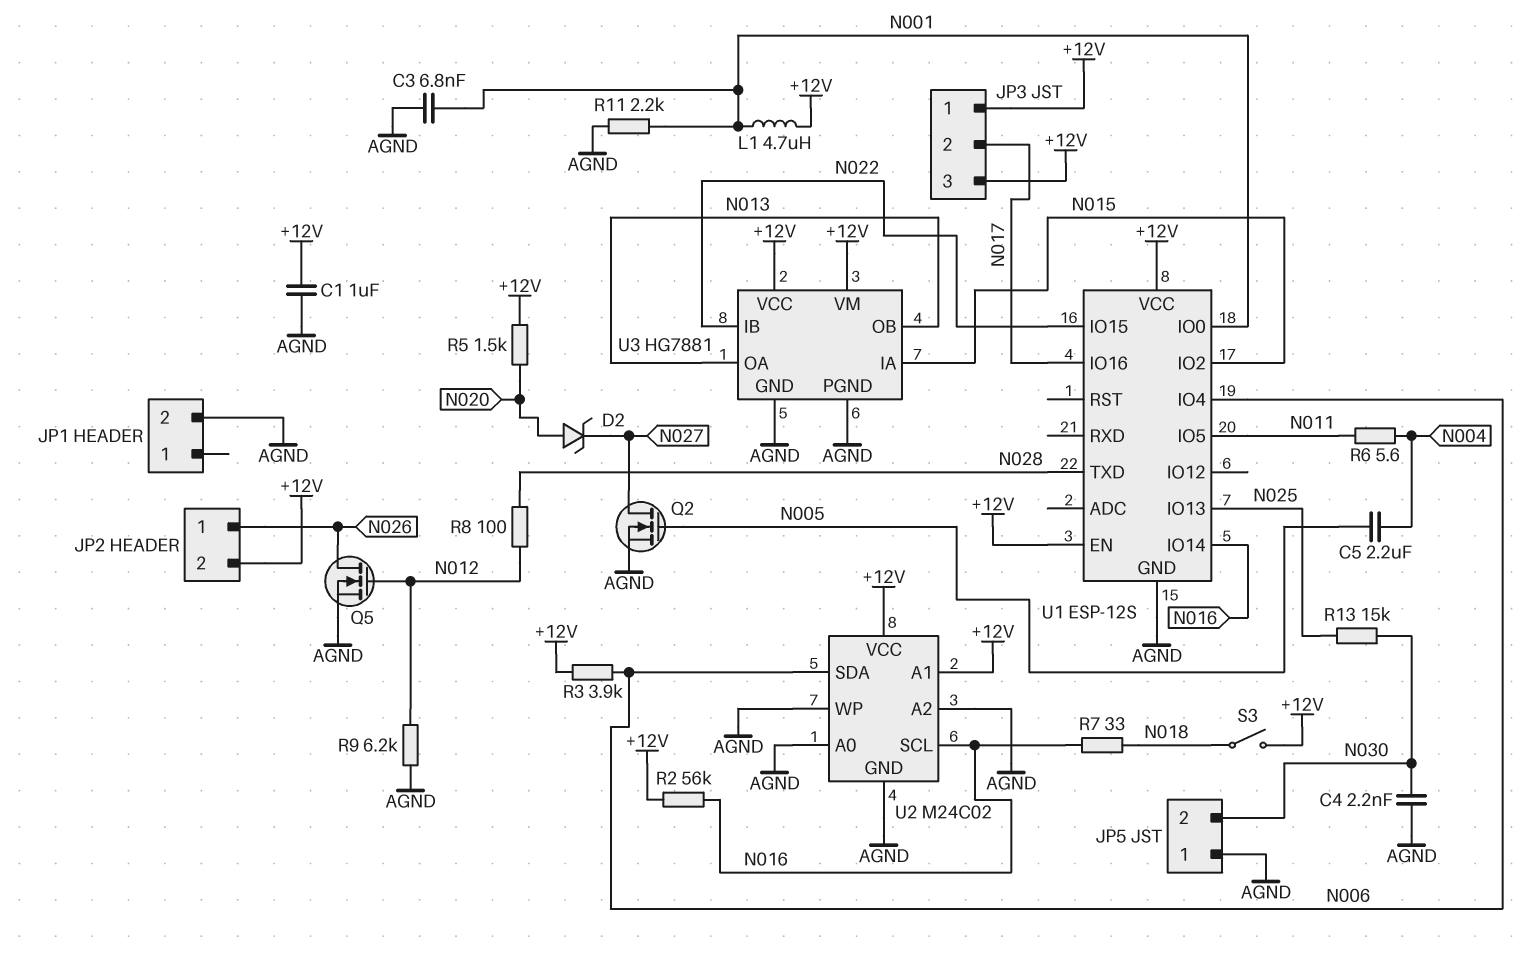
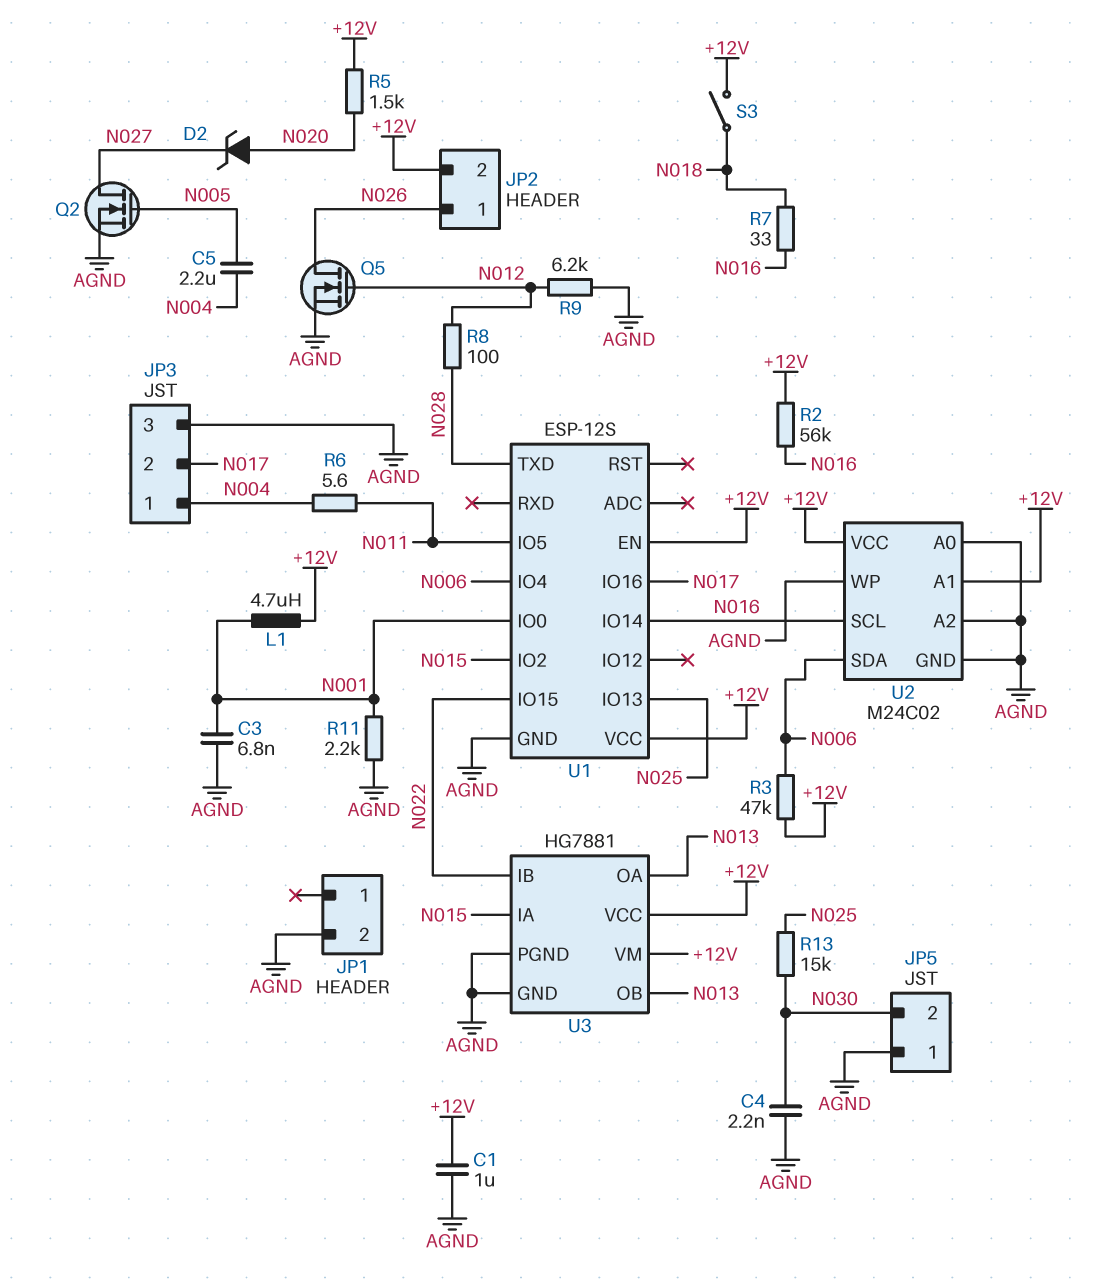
JP3 pin 1: +12V -> N004
JP3 pin 3: +12V -> AGND
R3: 3.9k (+12V, N006) -> 47k (+12V, N006)

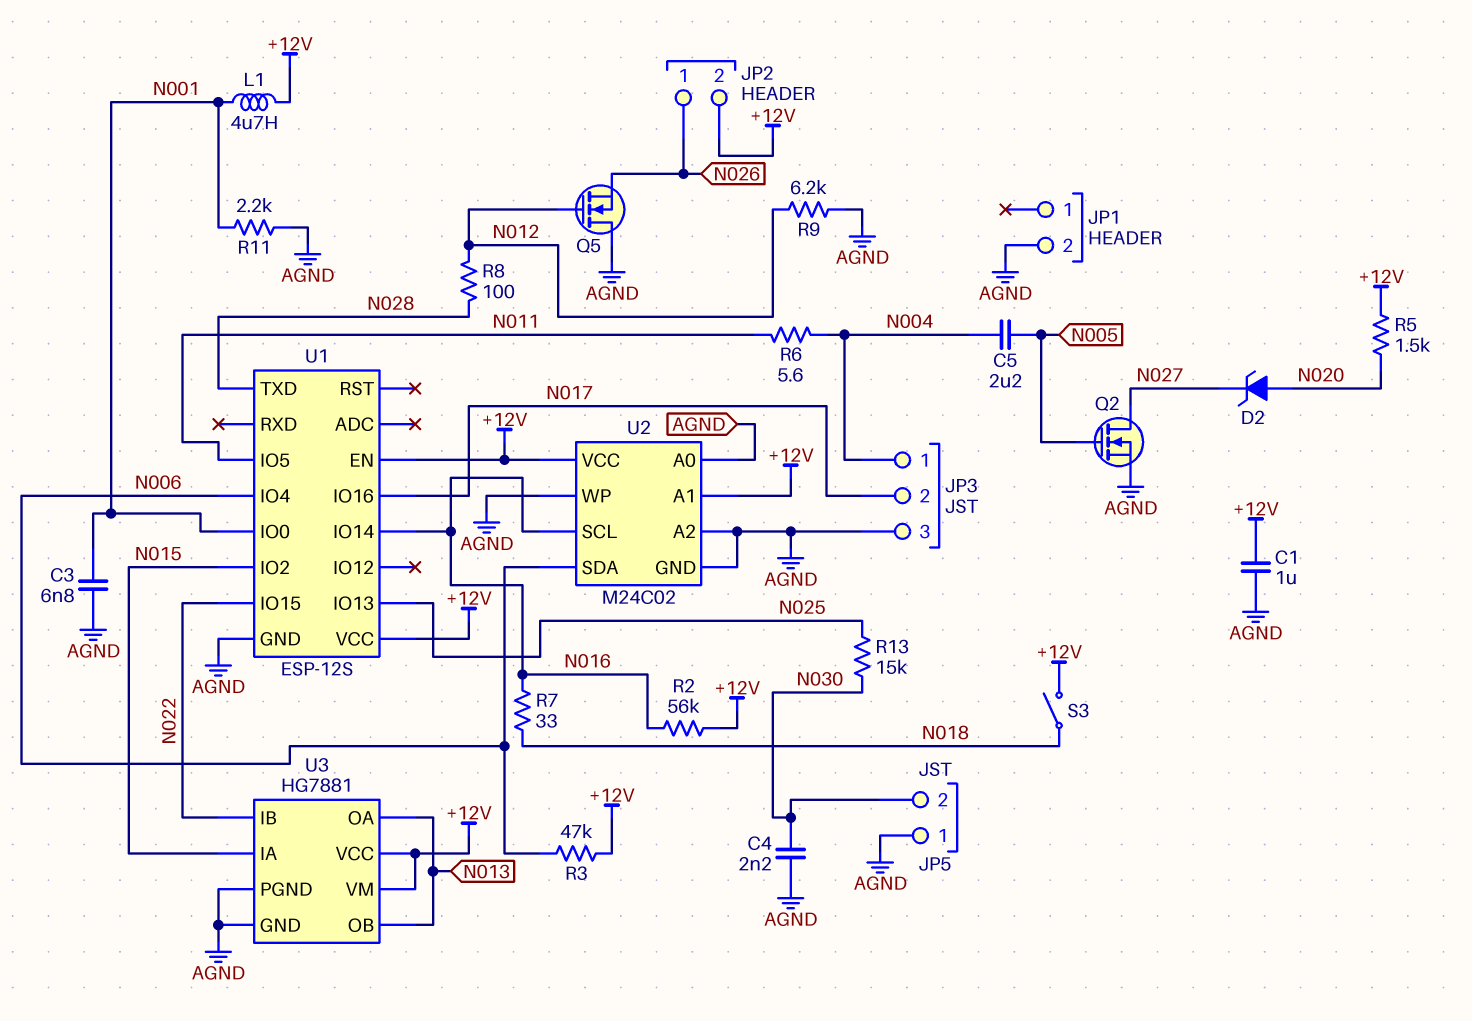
Q5: NMOS (G N012, D N026, S AGND) -> NMOS (G N012, D AGND, S N026)

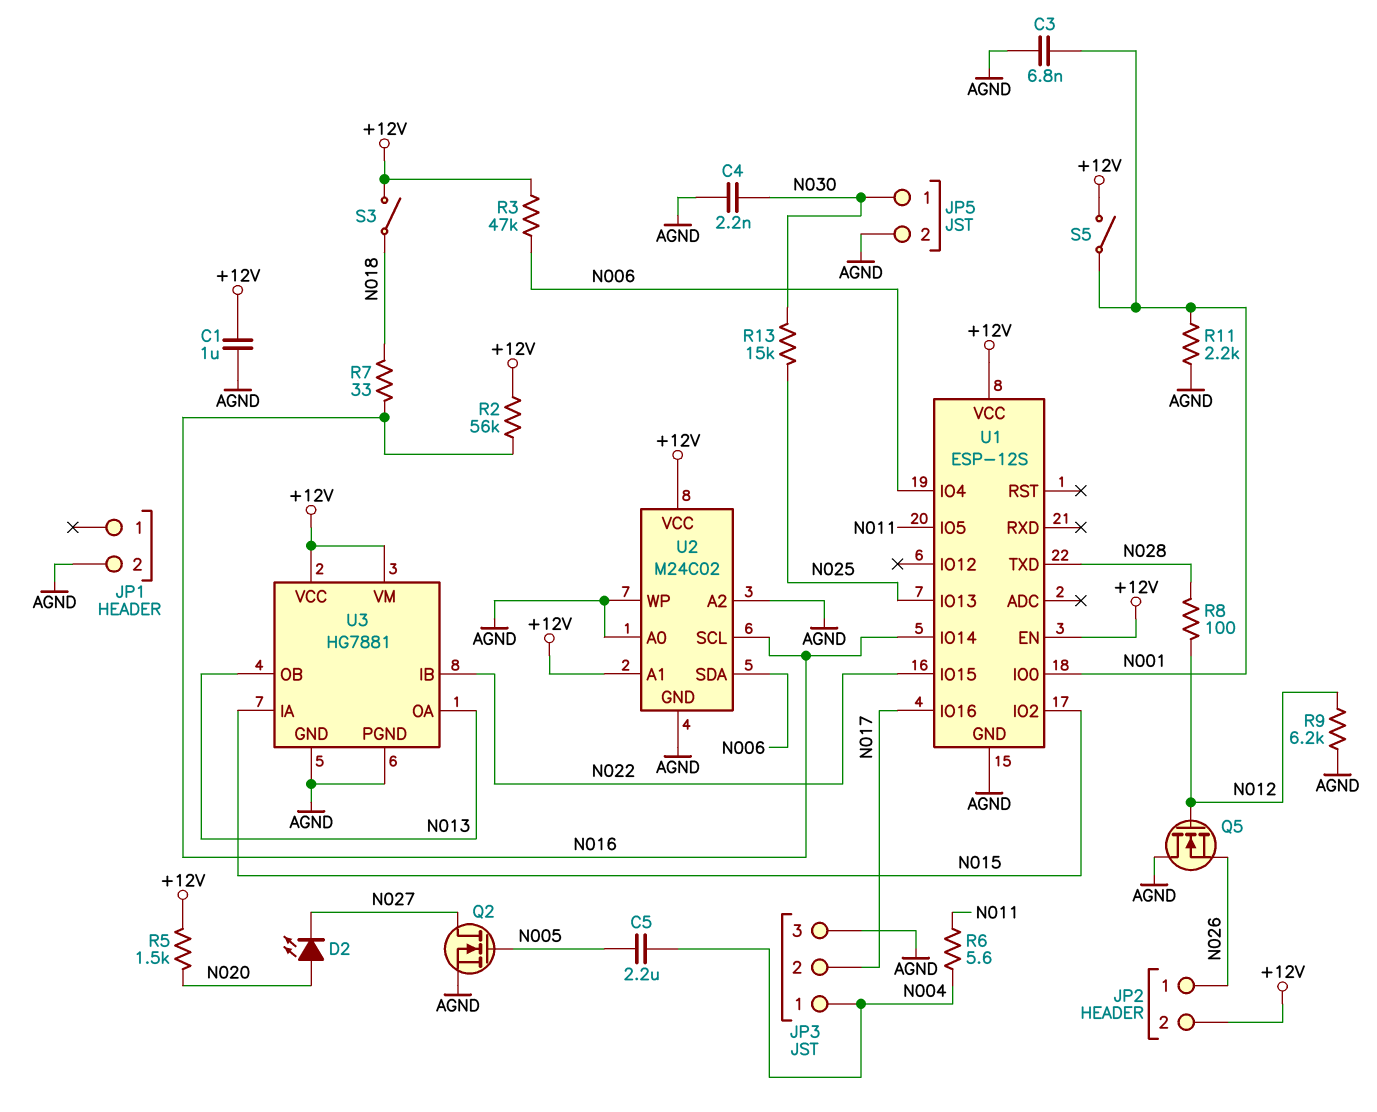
D2: zener (A N020, K N027) -> LED (A N020, K N027)
JP5 pin 1: AGND -> N030
JP5 pin 2: N030 -> AGND
L1: 4.7uH (+12V, N001) -> none
S5: none -> switch (+12V, N001)

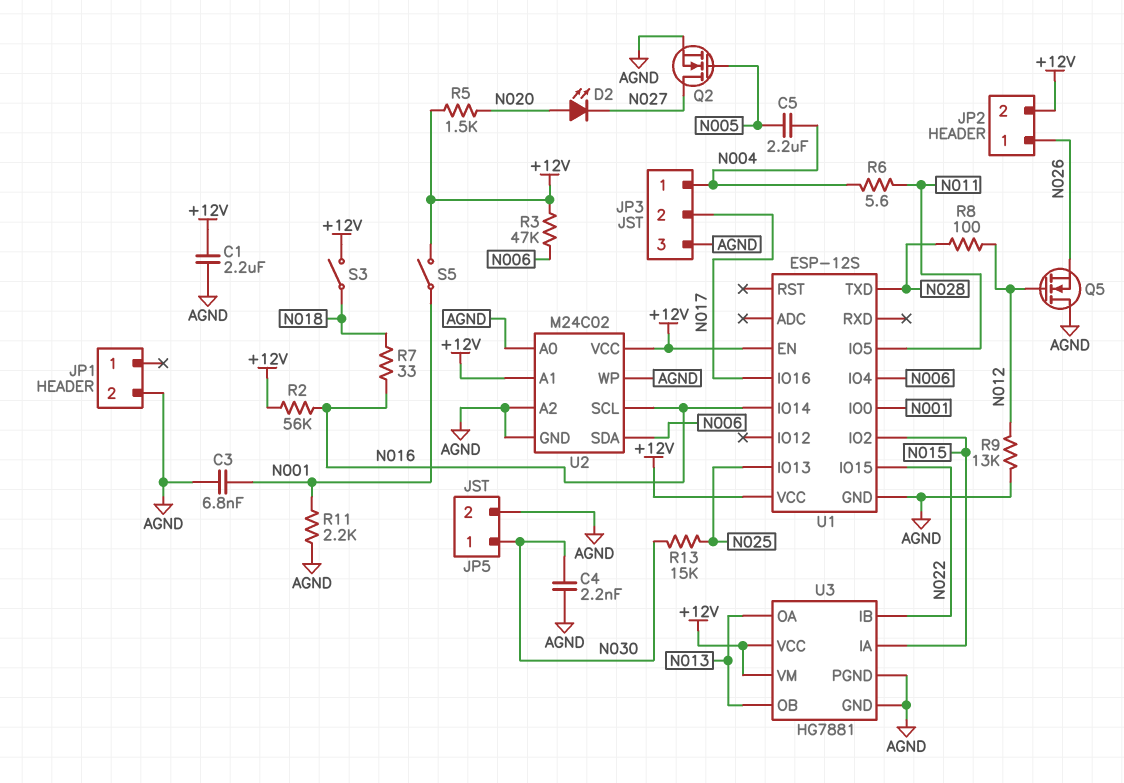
C1: 1uF (+12V, AGND) -> 2.2uF (+12V, AGND)
R9: 6.2k (AGND, N012) -> 13k (AGND, N012)

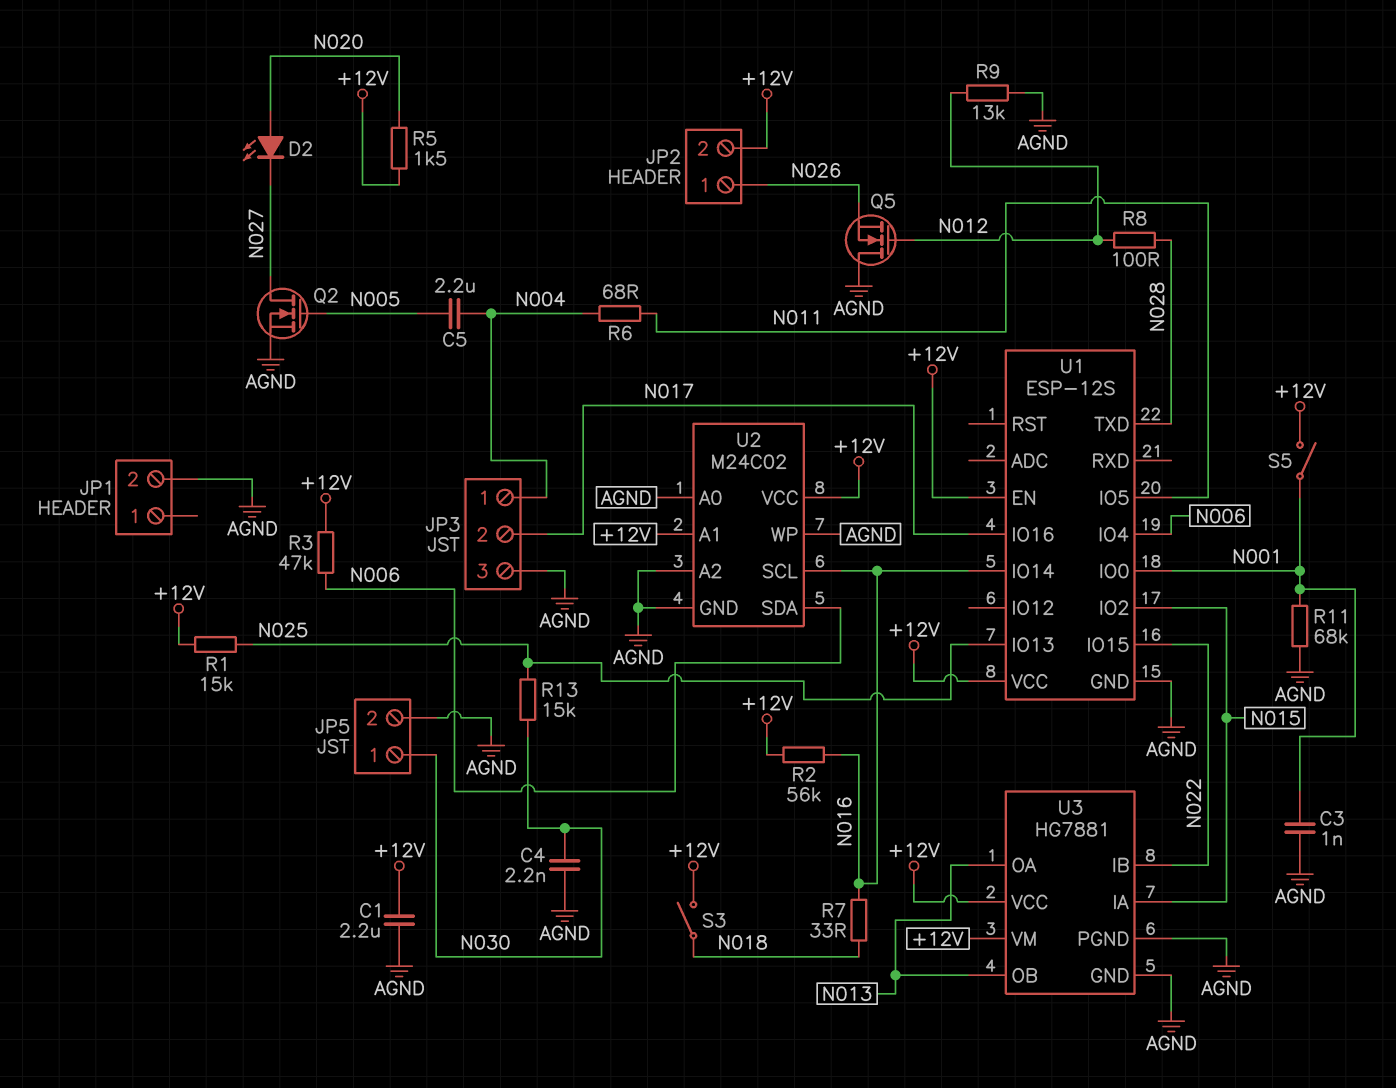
C3: 6.8nF (AGND, N001) -> 1nF (AGND, N001)
R1: none -> 15k (+12V, N025)
R6: 5.6 (N004, N011) -> 68 (N004, N011)
R11: 2.2k (AGND, N001) -> 68k (AGND, N001)

